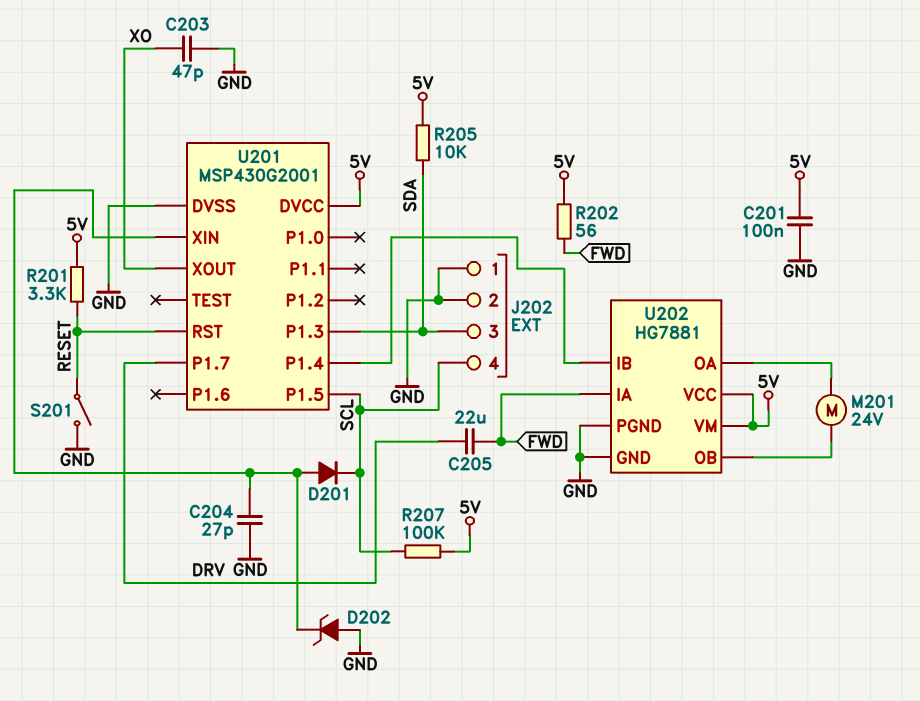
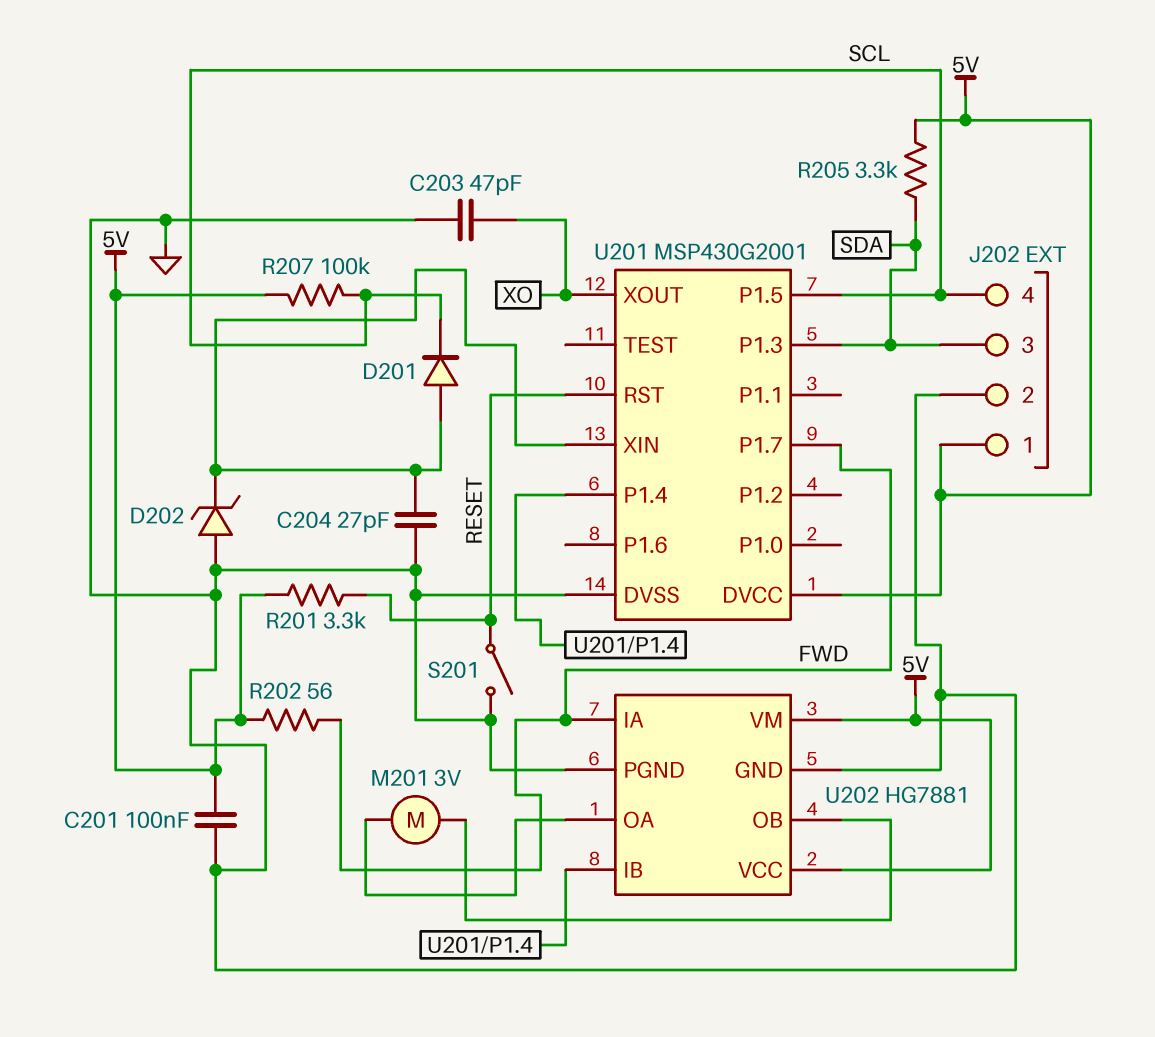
C205: 22uF (DRV, FWD) -> none
J202 pin 1: GND -> 5V
M201: motor 24V (U202/OA, U202/OB) -> motor 3V (U202/OA, U202/OB)
R205: 10k (5V, SDA) -> 3.3k (5V, SDA)
U201 pin P1.7: DRV -> FWD

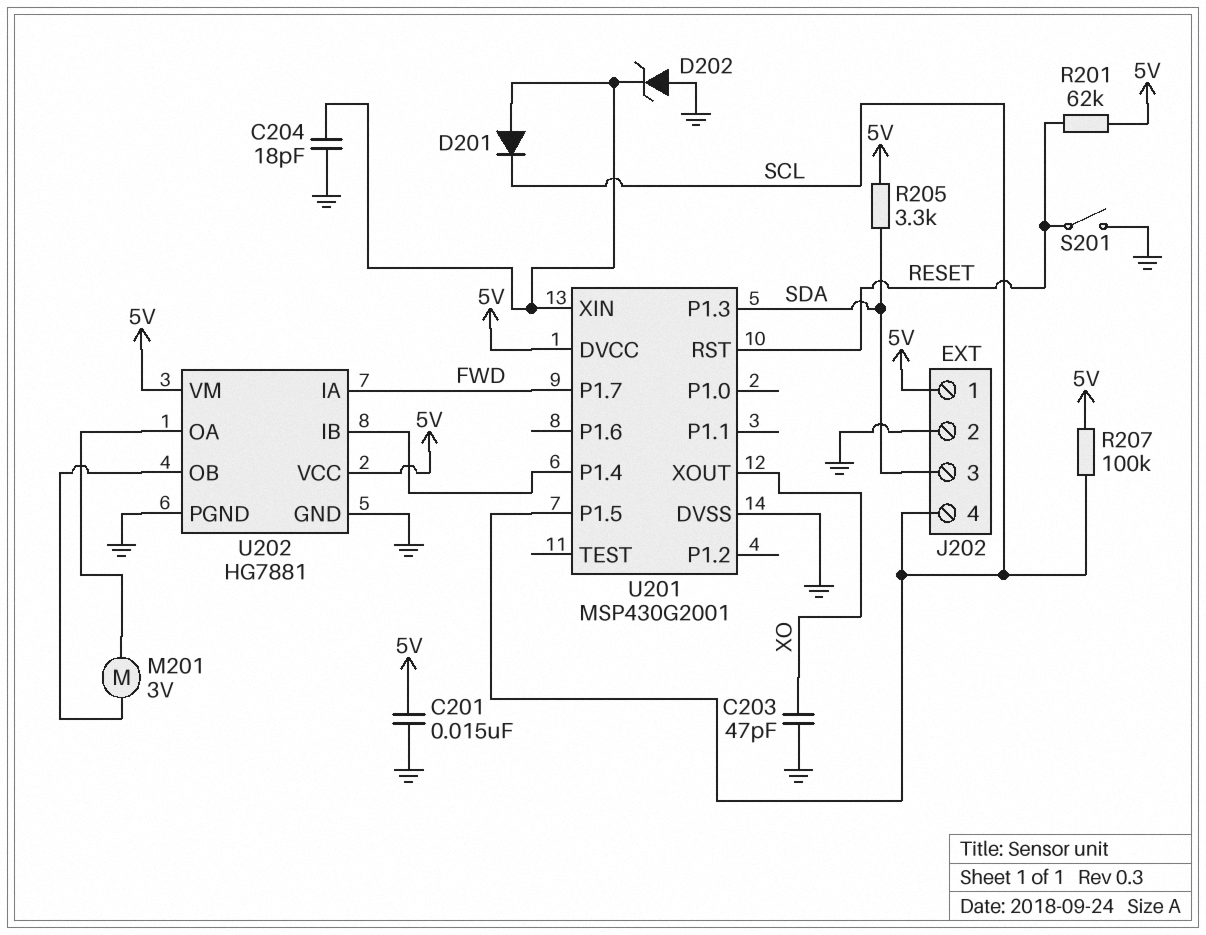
C201: 100nF (5V, GND) -> 15nF (5V, GND)
C204: 27pF (GND, U201/XIN) -> 18pF (GND, U201/XIN)
R201: 3.3k (5V, RESET) -> 62k (5V, RESET)
R202: 56 (5V, FWD) -> none

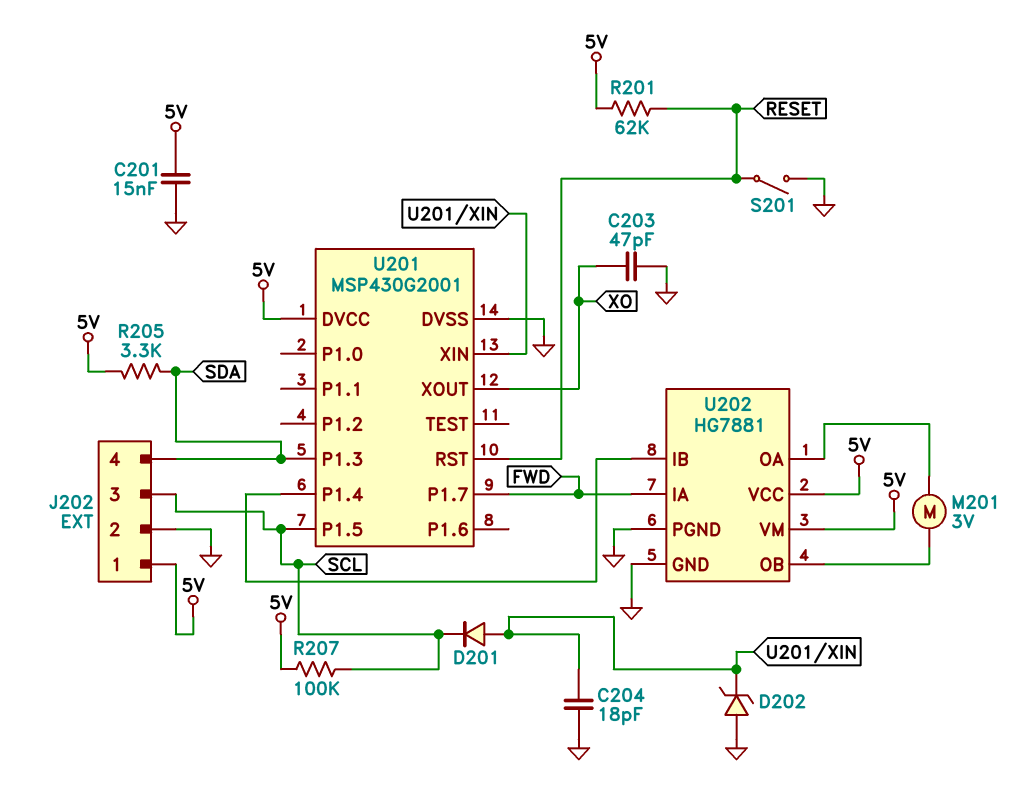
J202 pin 3: SDA -> SCL
J202 pin 4: SCL -> SDA

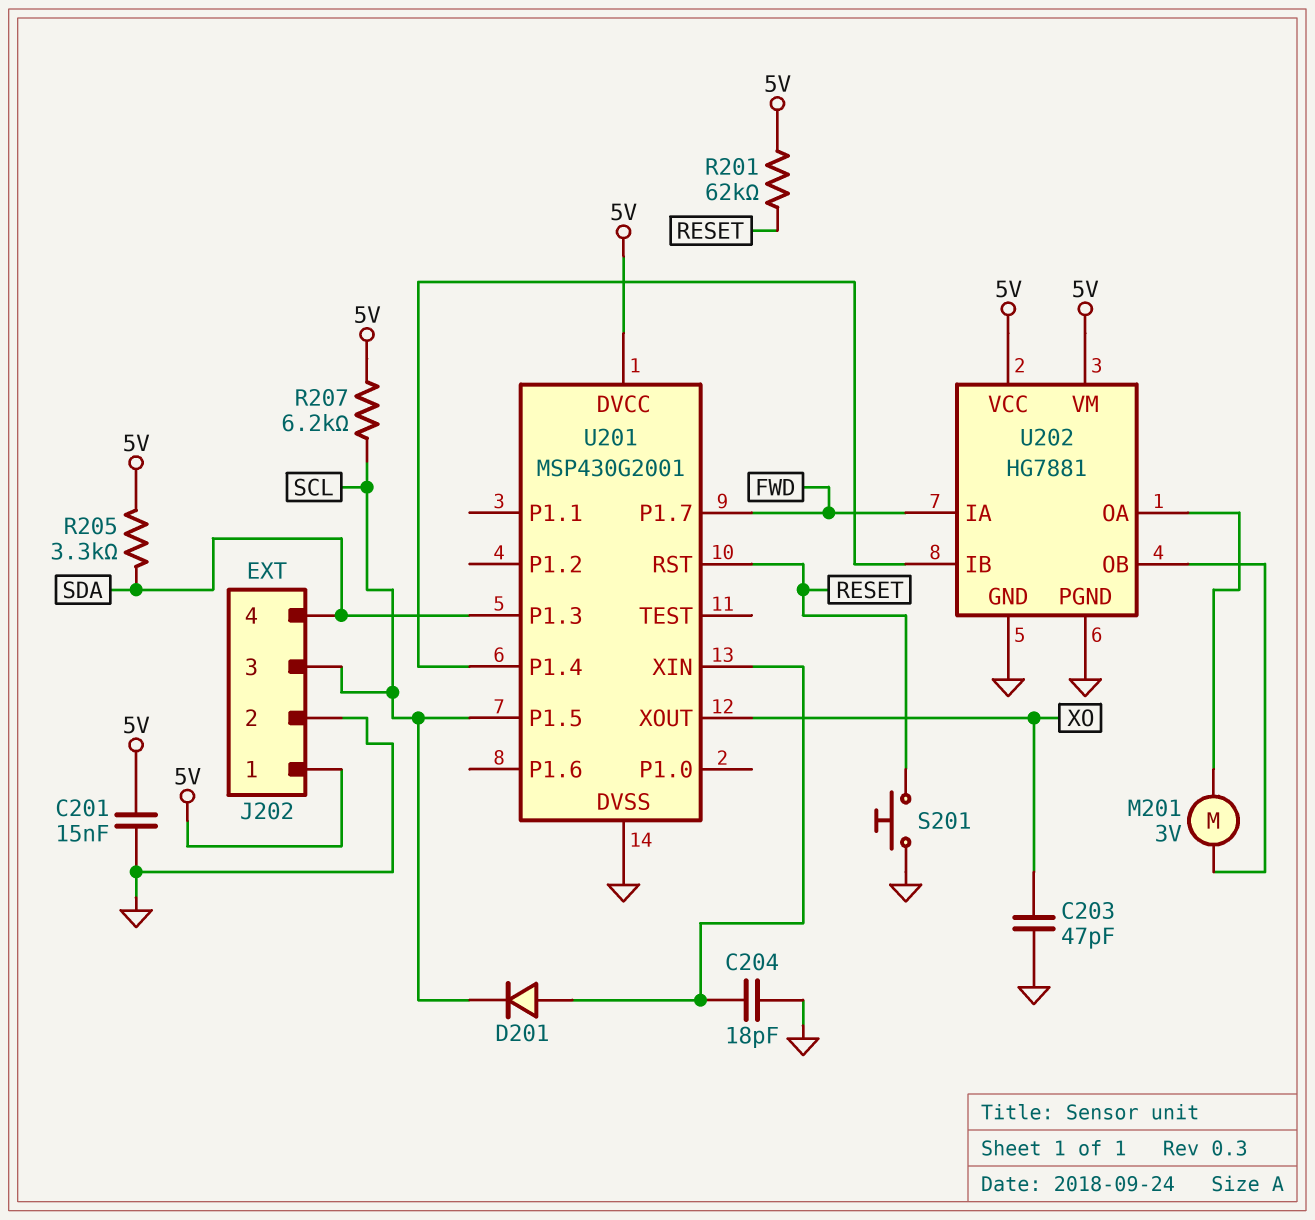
D202: zener (A GND, K U201/XIN) -> none
R207: 100k (5V, SCL) -> 6.2k (5V, SCL)
S201: switch (GND, RESET) -> button (GND, RESET)

